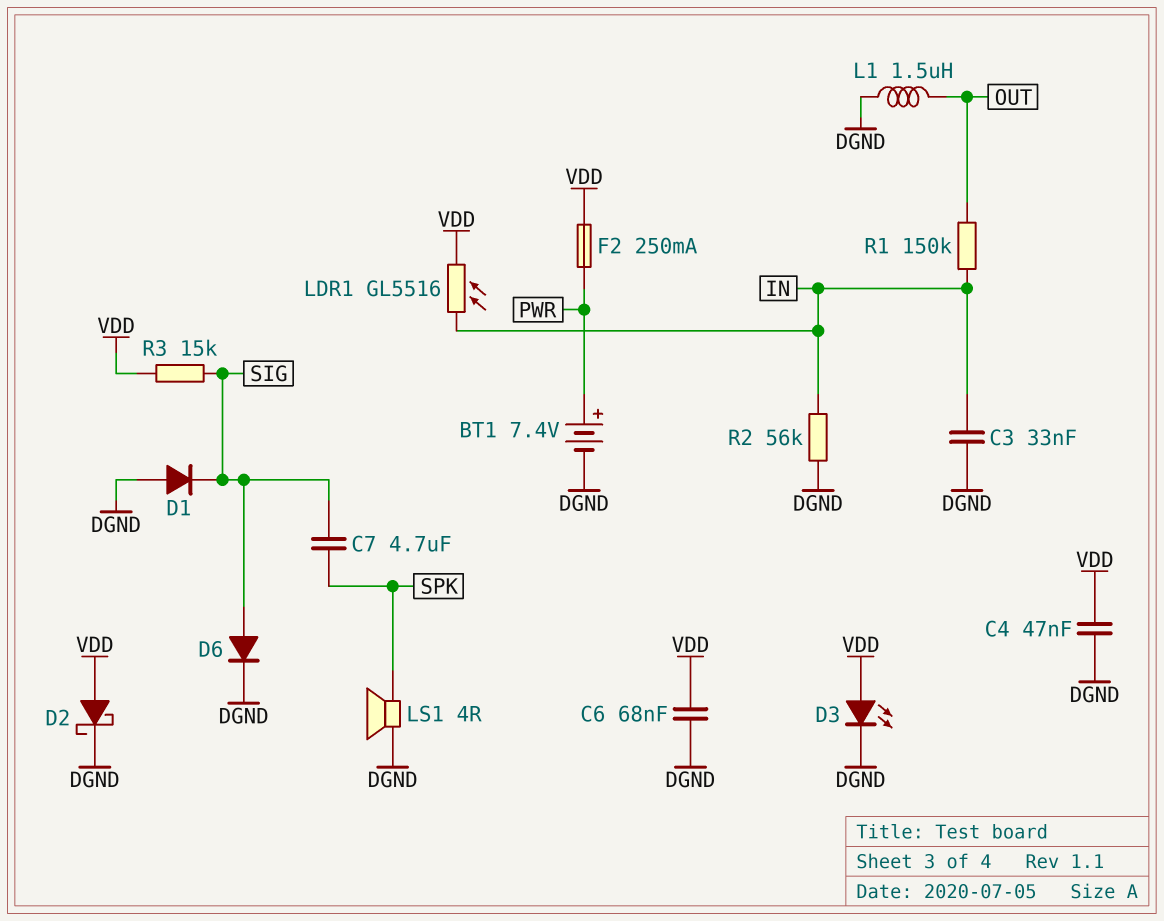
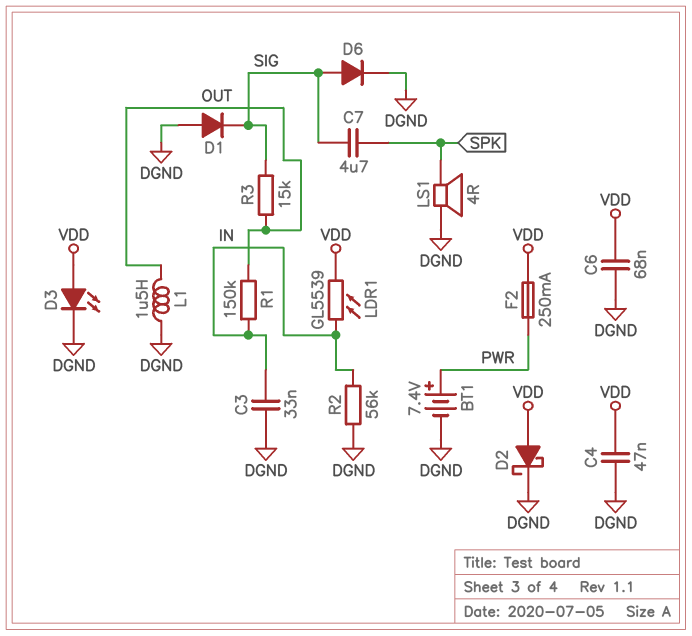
LDR1: GL5516 (IN, VDD) -> GL5539 (IN, VDD)
R3: 15k (SIG, VDD) -> 15k (OUT, SIG)

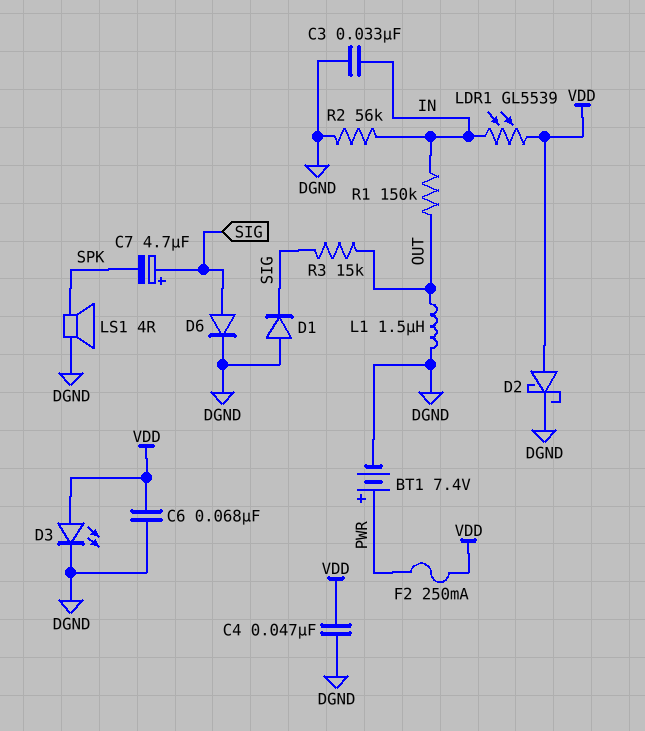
C7: 4.7uF (SIG, SPK) -> 4.7uF (plus SIG, minus SPK)

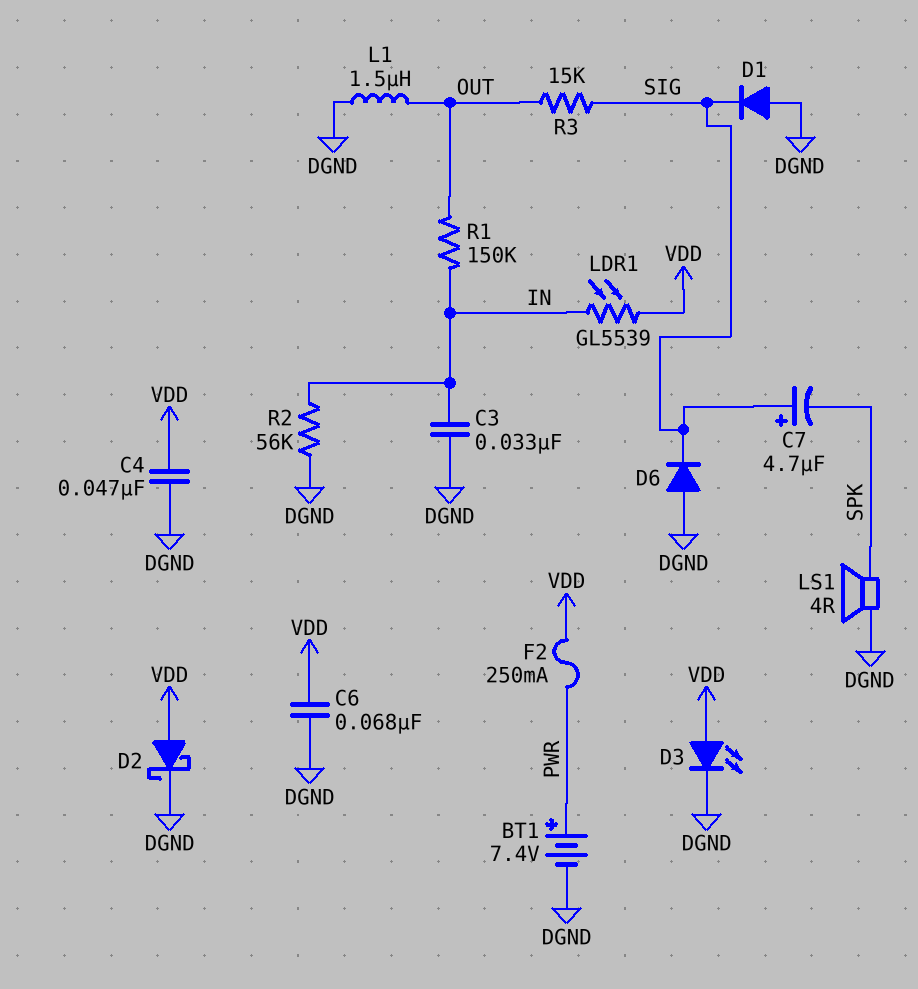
D6: diode (A SIG, K DGND) -> diode (A DGND, K SIG)

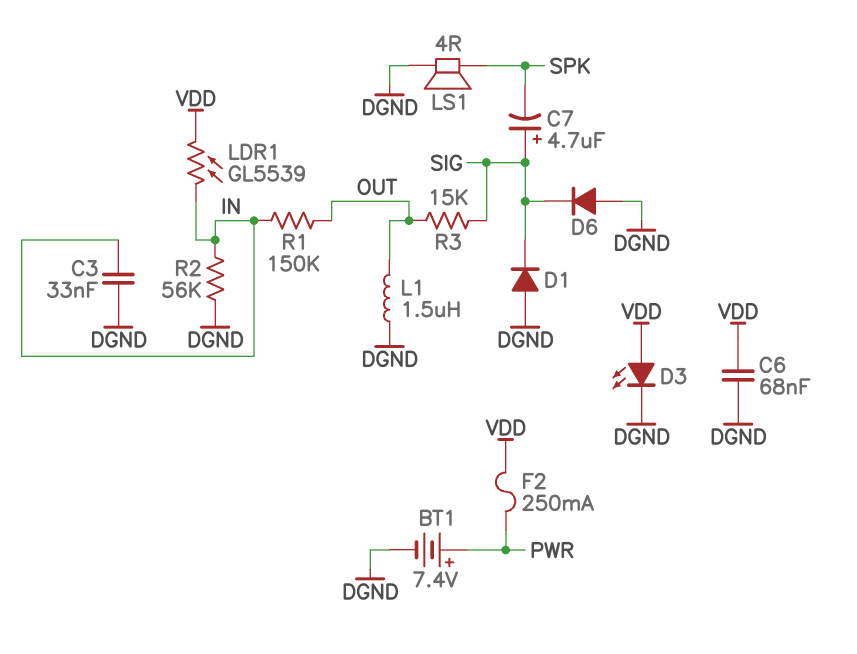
C4: 47nF (DGND, VDD) -> none
D2: schottky (A VDD, K DGND) -> none

